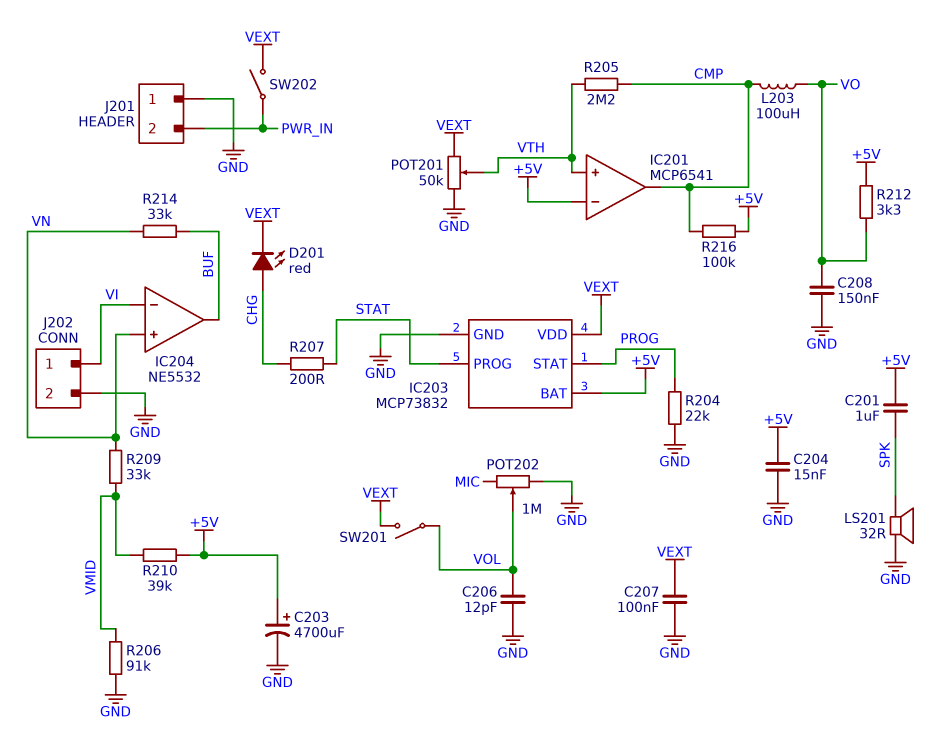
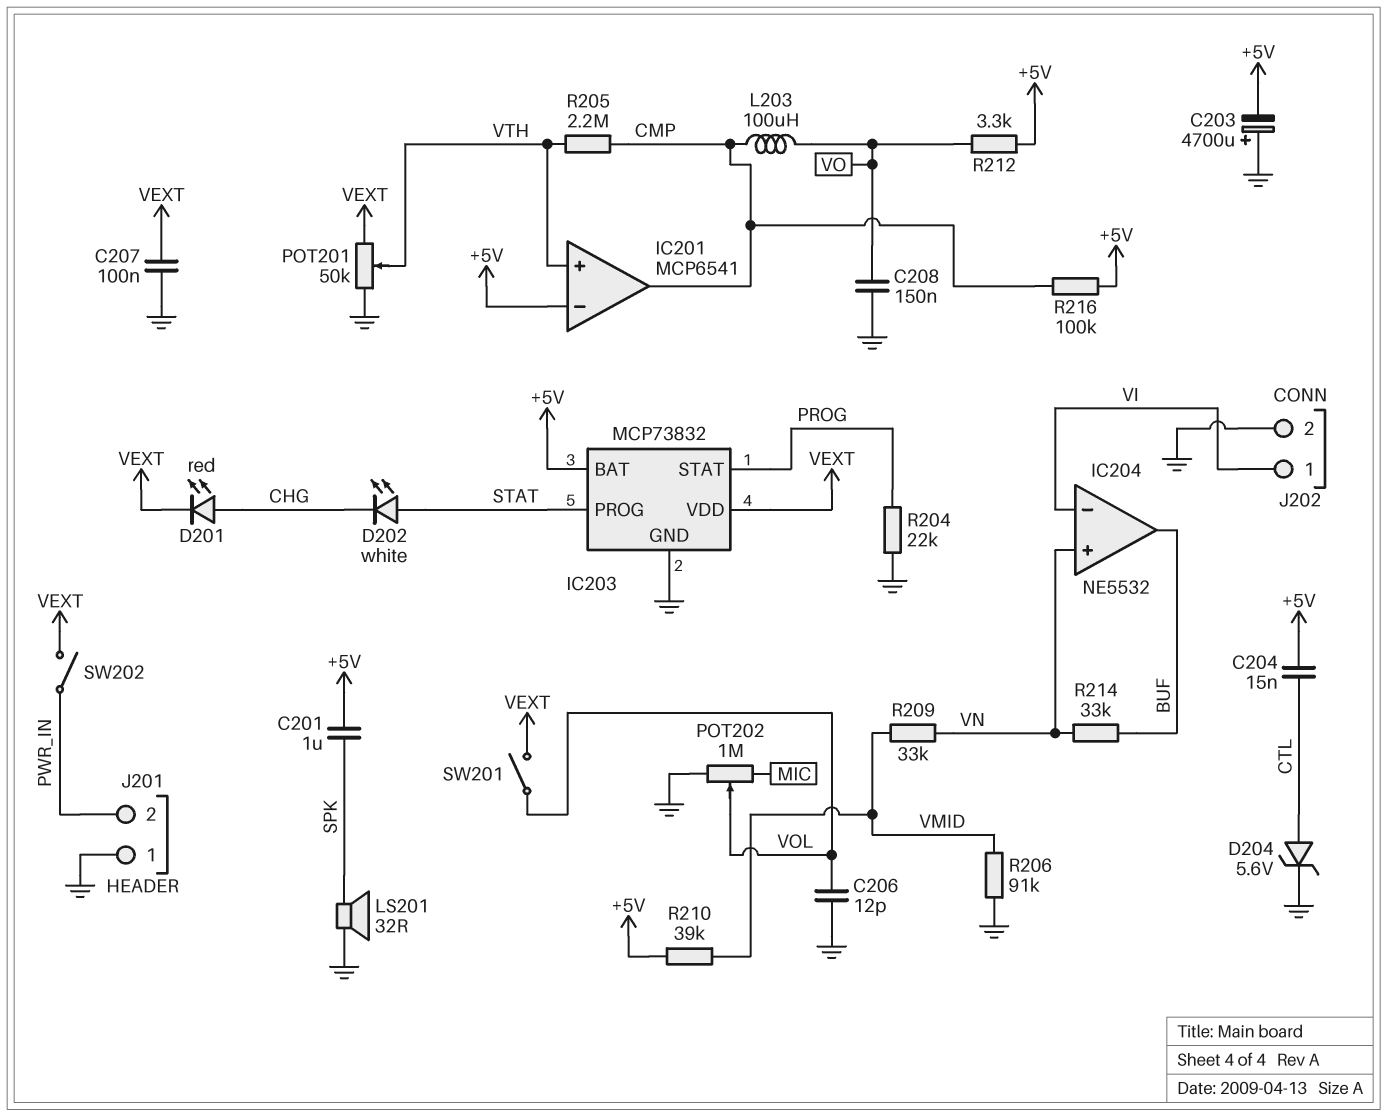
C203: 4700uF (plus +5V, minus GND) -> 4700uF (plus GND, minus +5V)
C204: 15nF (+5V, GND) -> 15nF (+5V, CTL)
D202: none -> LED white (A STAT, K CHG)
D204: none -> zener 5.6V (A CTL, K GND)
R207: 200 (CHG, STAT) -> none

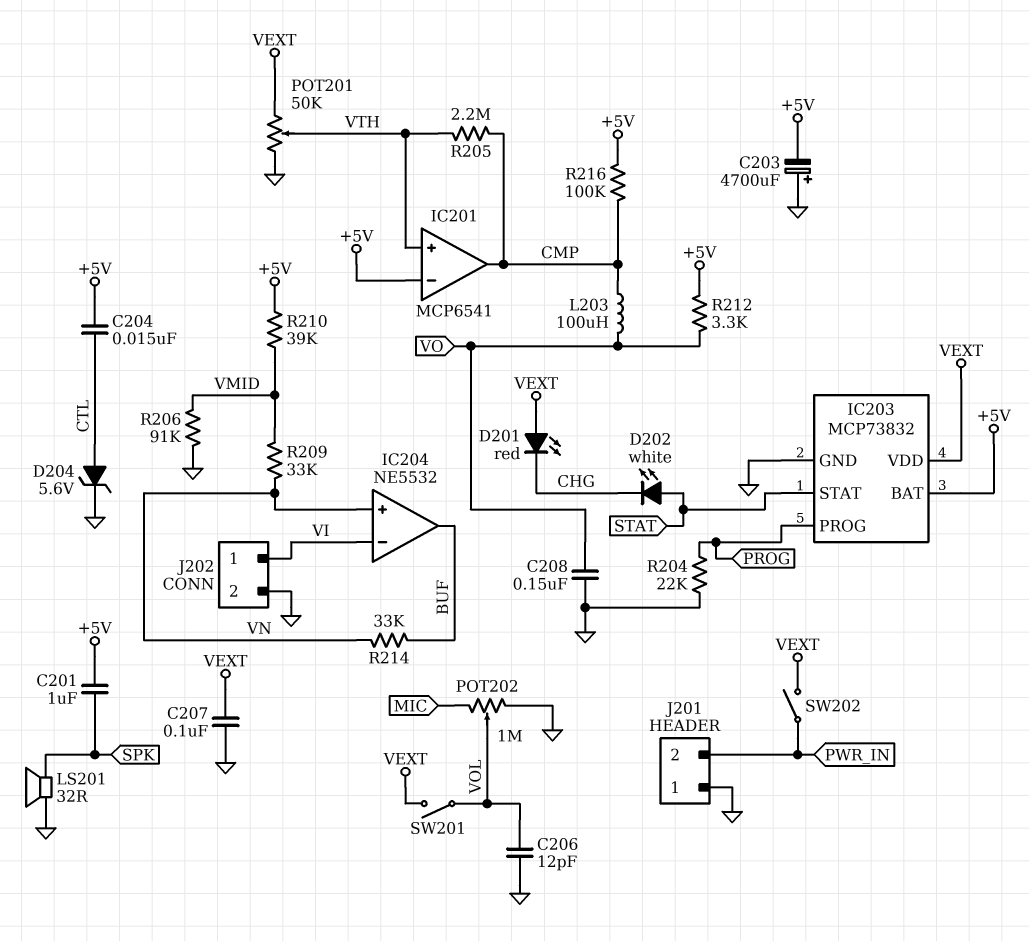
D201: LED red (A CHG, K VEXT) -> LED red (A VEXT, K CHG)
IC203 pin PROG: STAT -> PROG
IC203 pin STAT: PROG -> STAT

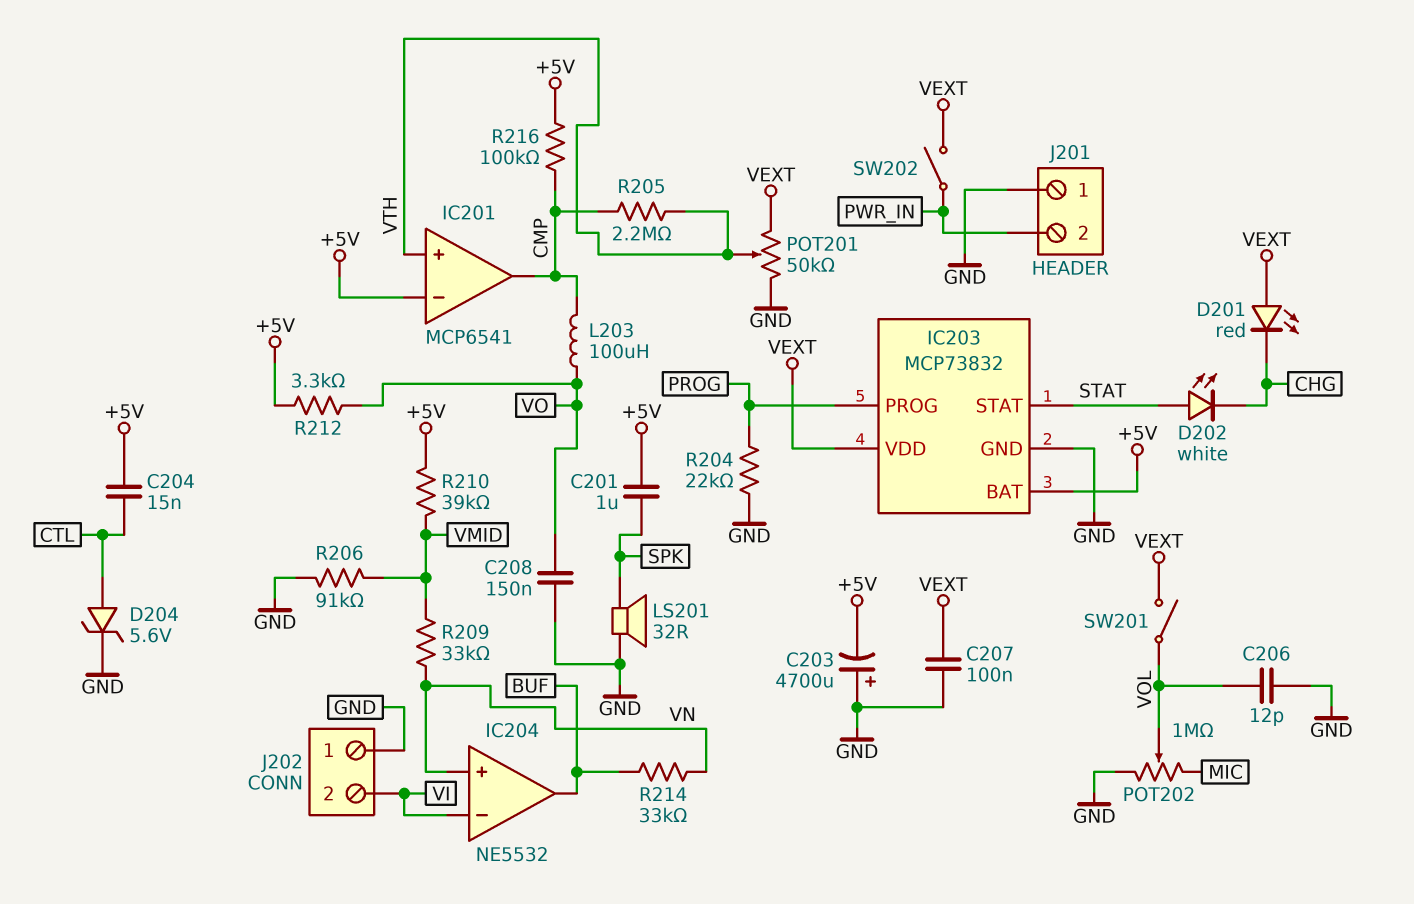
J202 pin 1: VI -> GND
J202 pin 2: GND -> VI

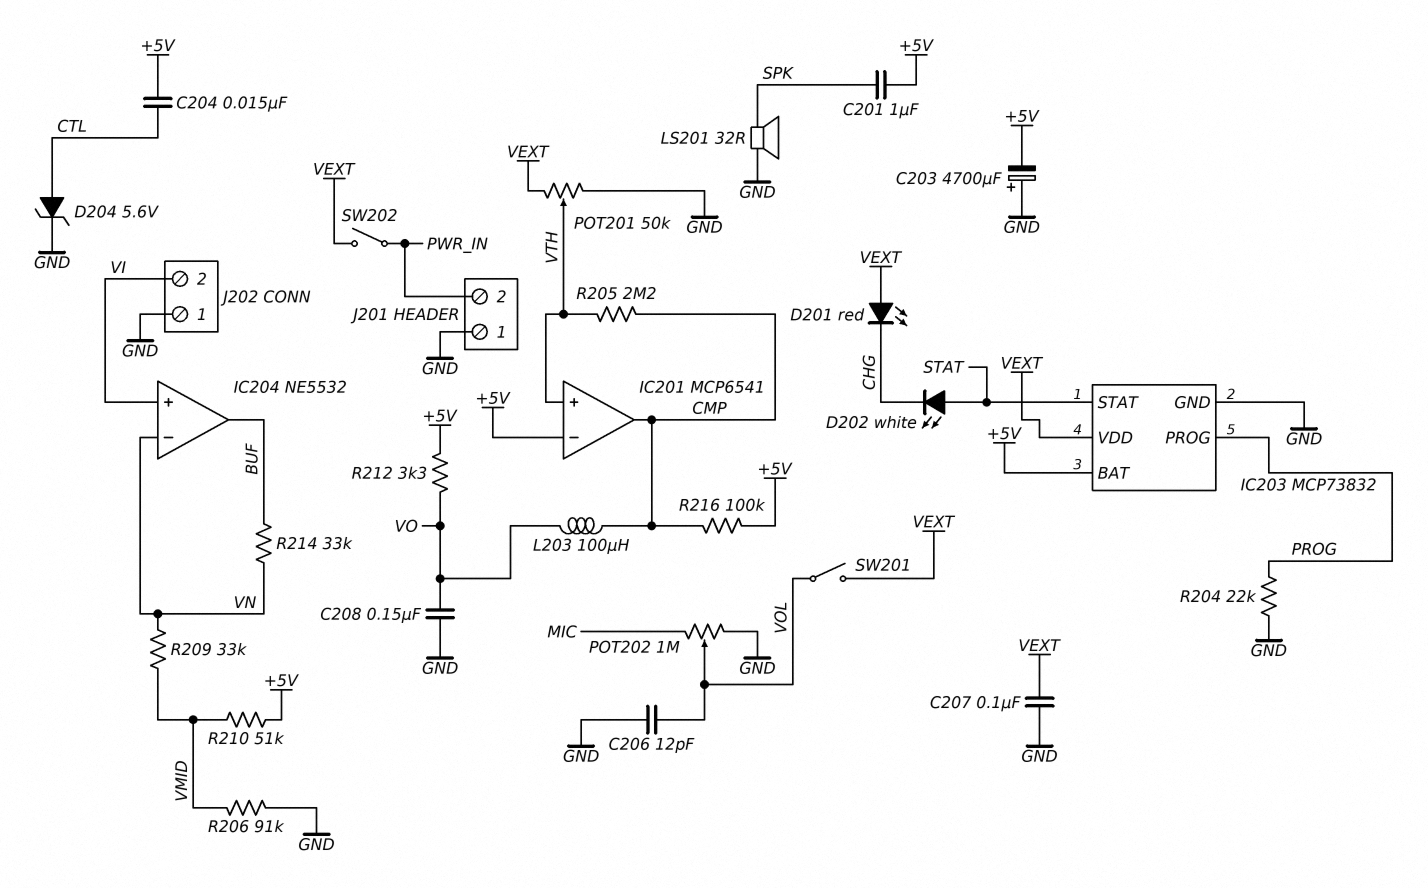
IC204 pin in+: VN -> VI
IC204 pin in-: VI -> VN
R210: 39k (+5V, VMID) -> 51k (+5V, VMID)

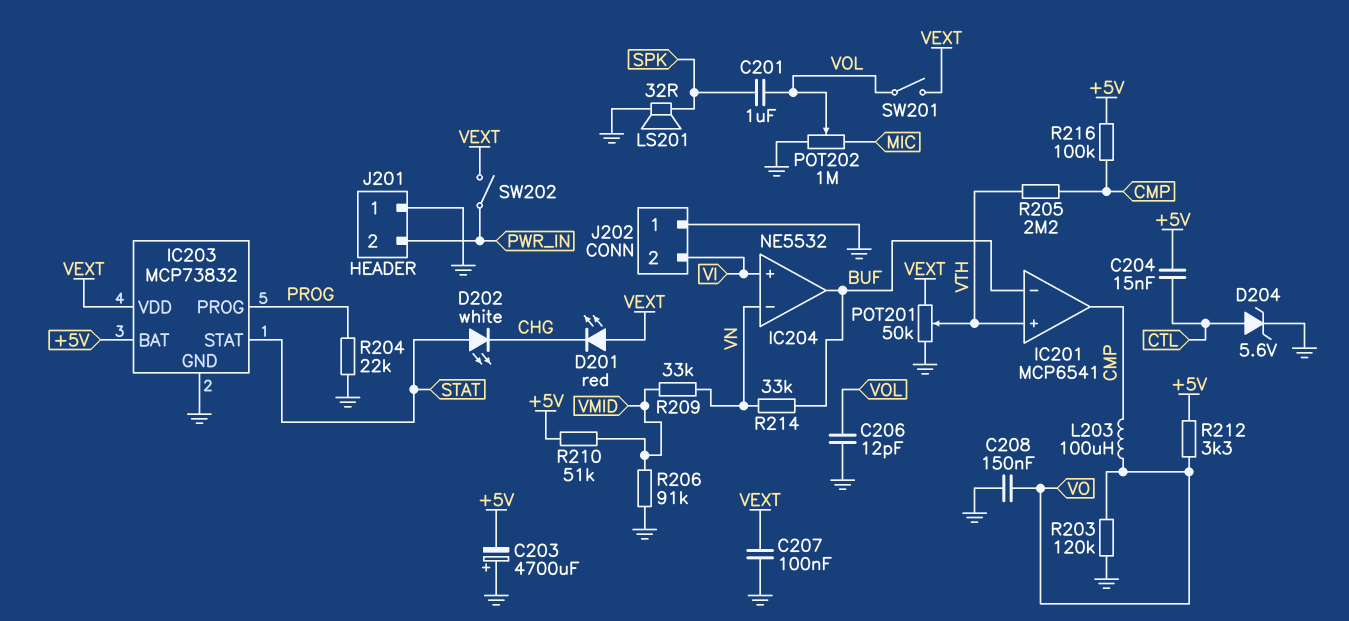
C201: 1uF (+5V, SPK) -> 1uF (SPK, VOL)
IC201 pin in-: +5V -> BUF
R203: none -> 120k (GND, VO)

